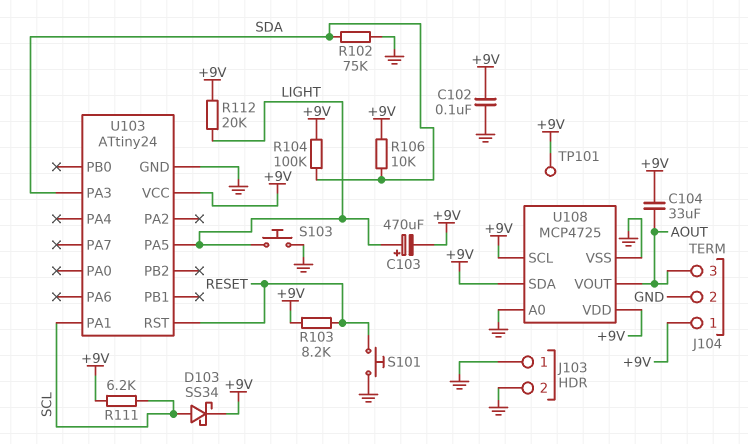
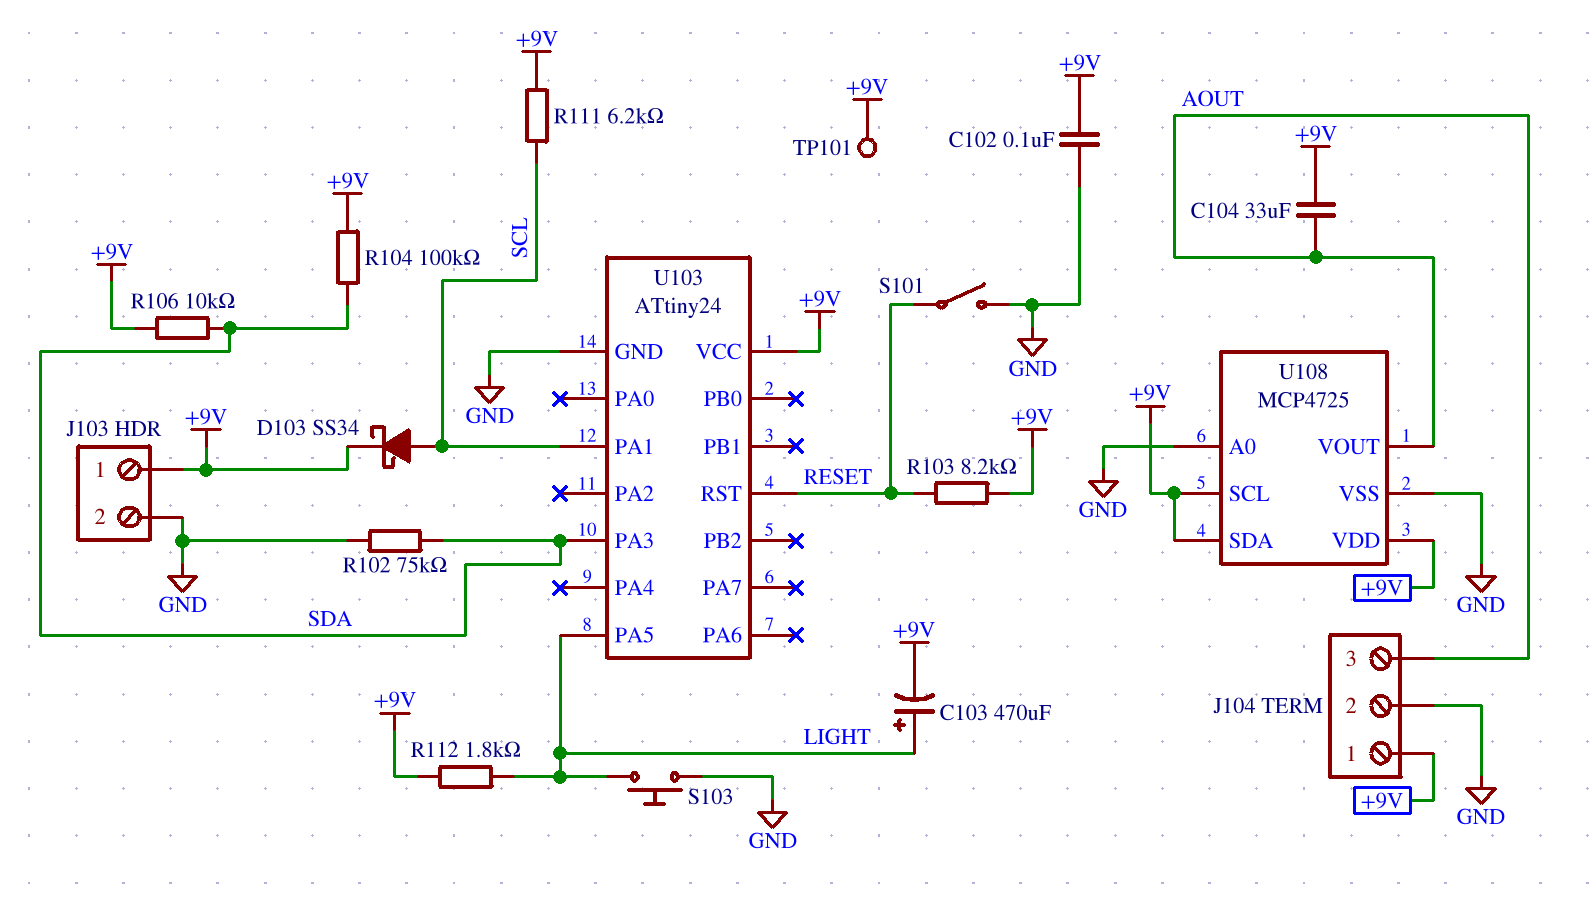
J103 pin 1: GND -> +9V
R112: 20k (+9V, LIGHT) -> 1.8k (+9V, LIGHT)
S101: button (GND, RESET) -> switch (GND, RESET)

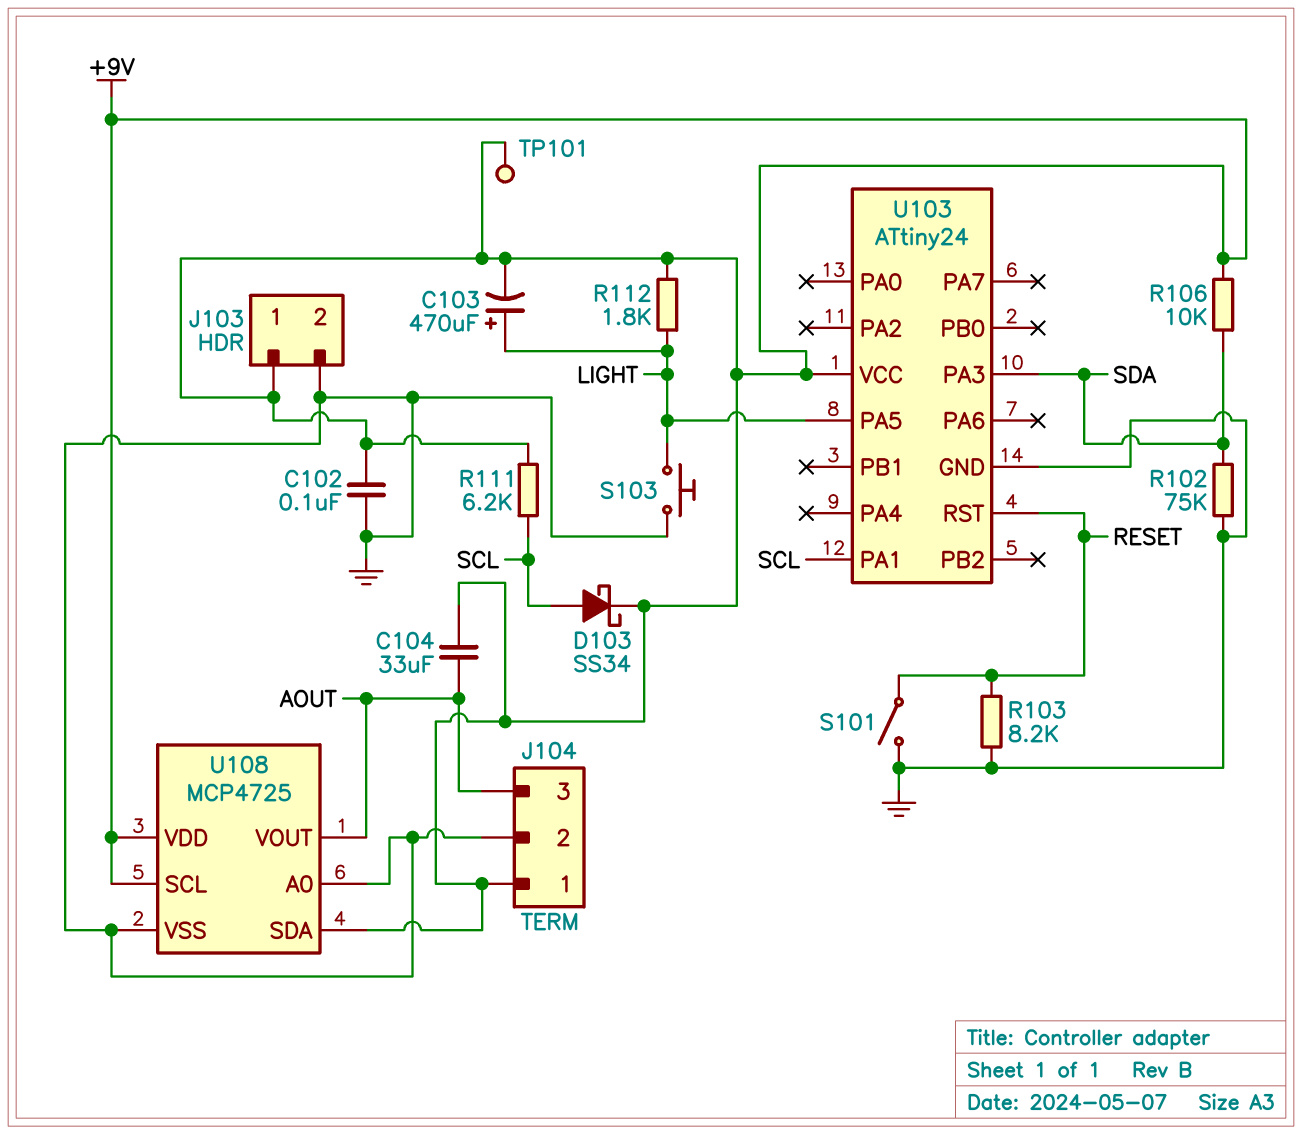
R103: 8.2k (+9V, RESET) -> 8.2k (GND, RESET)
R104: 100k (+9V, SDA) -> none

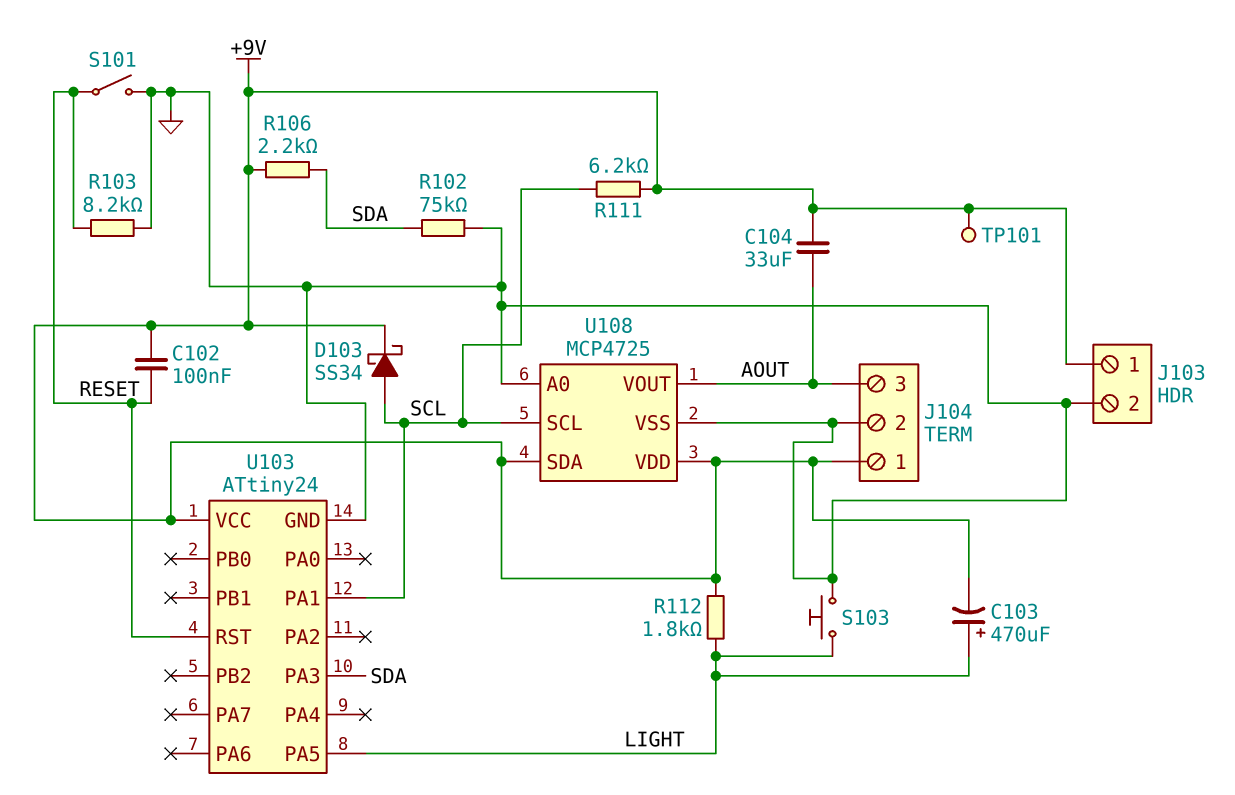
C102: 100nF (+9V, GND) -> 100nF (+9V, RESET)
R106: 10k (+9V, SDA) -> 2.2k (+9V, SDA)
U108 pin SCL: +9V -> SCL

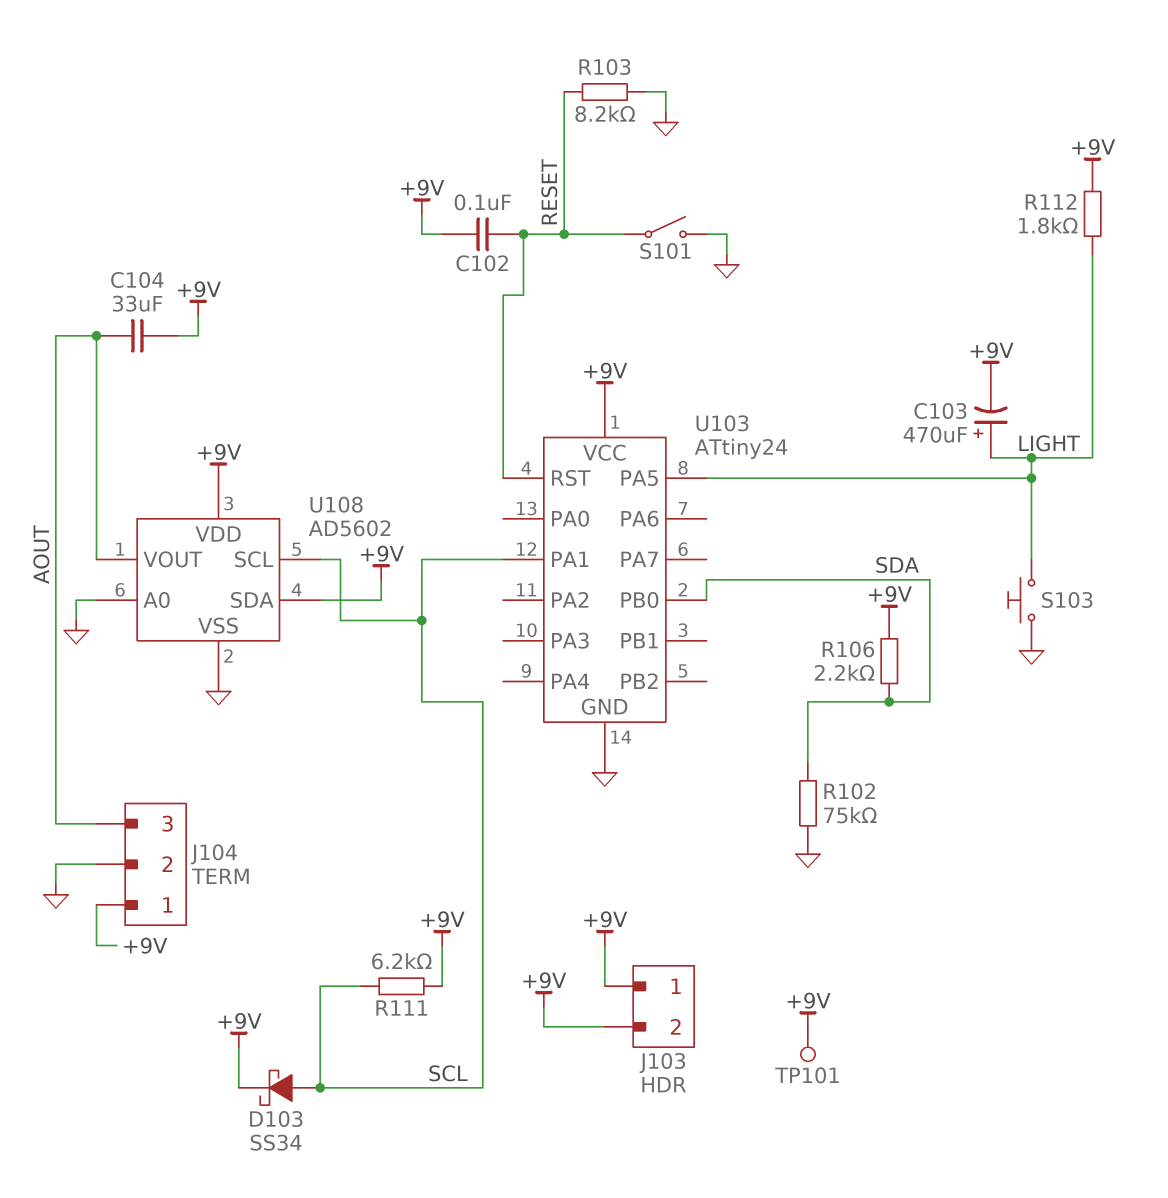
J103 pin 2: GND -> +9V
U103 pin PA3: SDA -> none
U103 pin PB0: none -> SDA
U108: MCP4725 -> AD5602

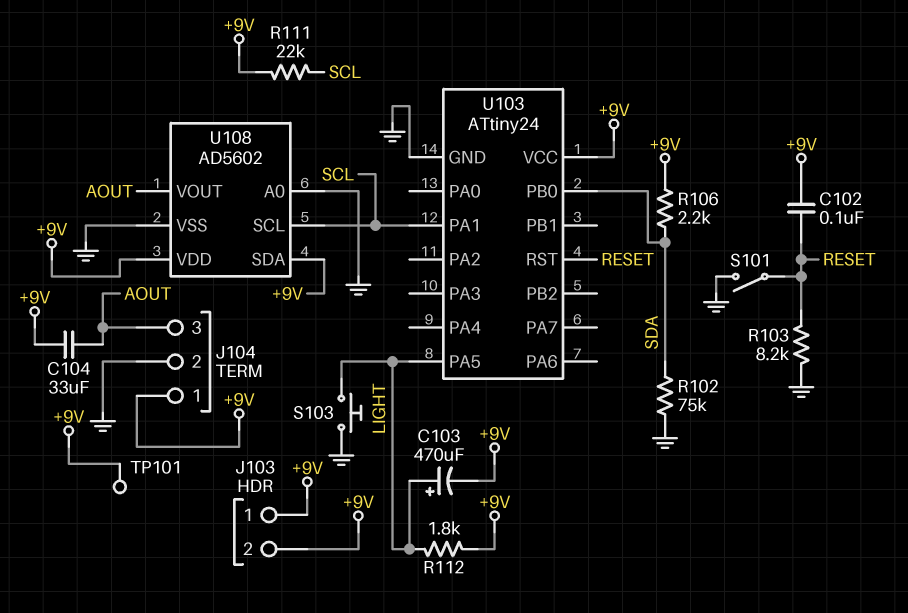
D103: schottky SS34 (A SCL, K +9V) -> none
R111: 6.2k (+9V, SCL) -> 22k (+9V, SCL)

